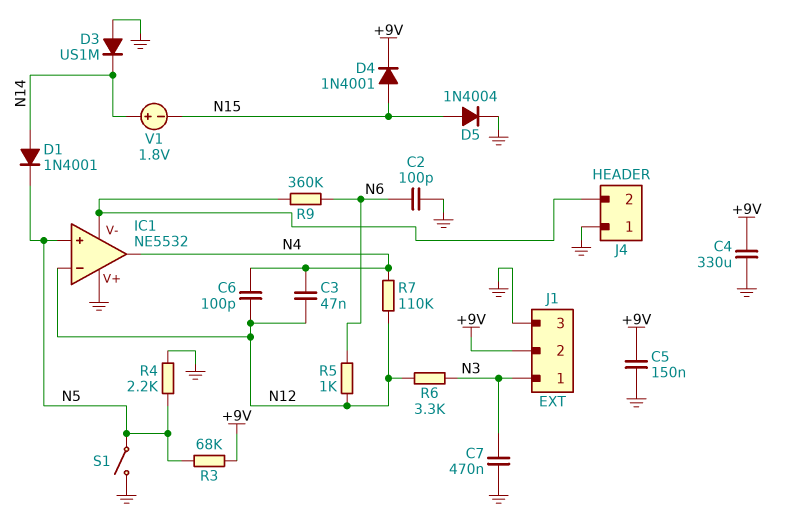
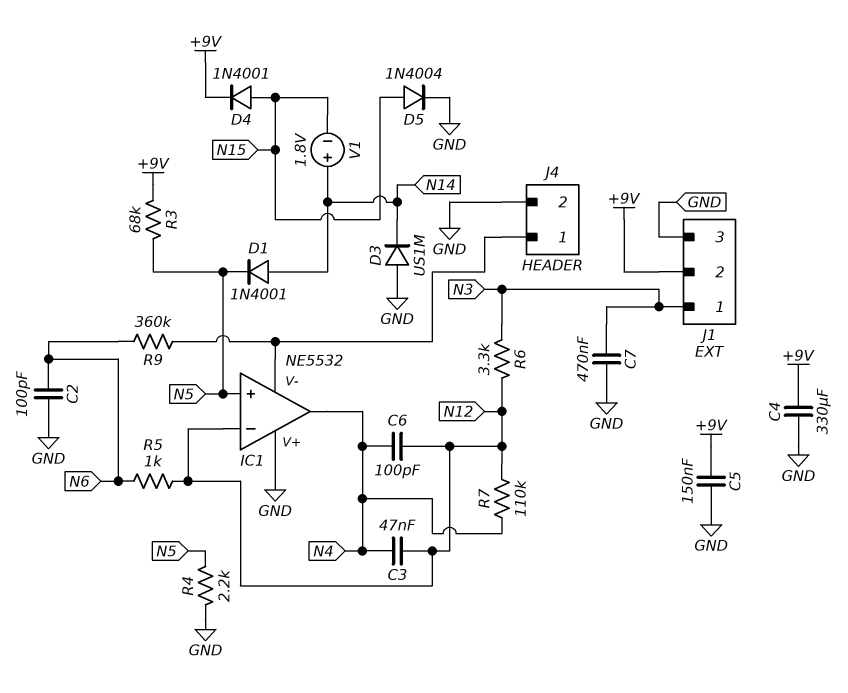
J4 pin 1: GND -> IC1/V-
J4 pin 2: IC1/V- -> GND
S1: switch (GND, N5) -> none

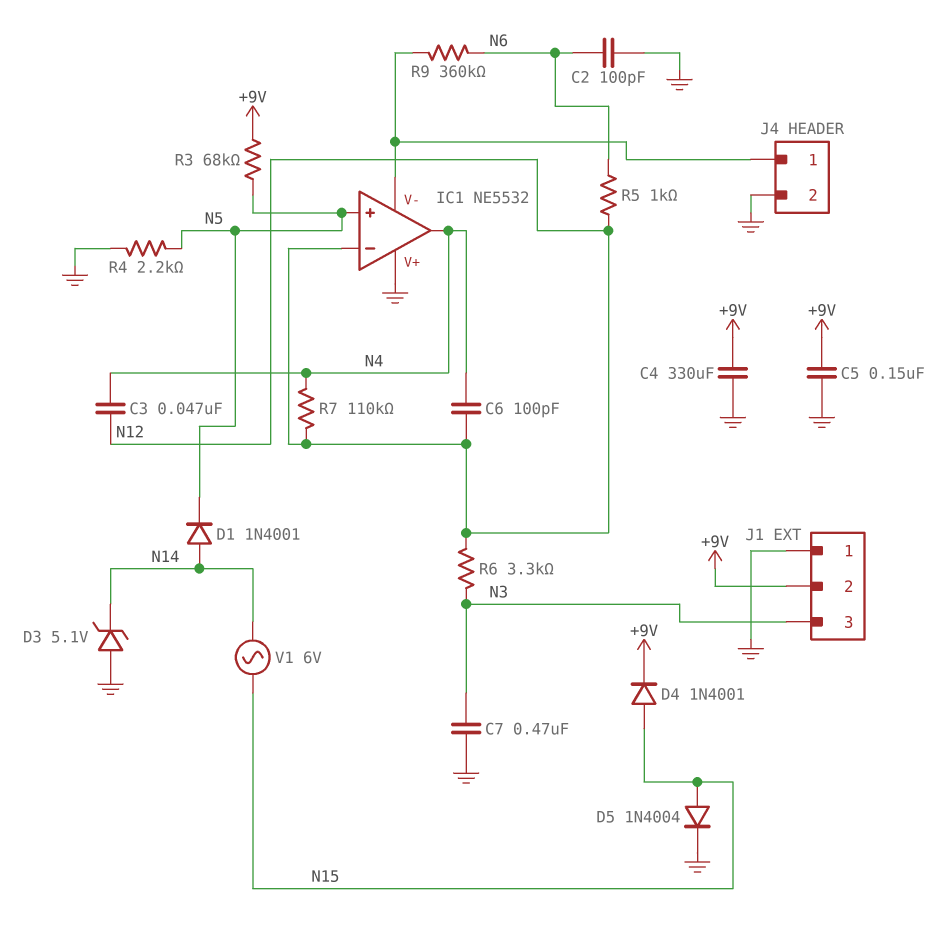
D3: diode US1M (A GND, K N14) -> zener 5.1V (A GND, K N14)
J1 pin 1: N3 -> GND
J1 pin 3: GND -> N3
V1: 1.8V (plus N14, minus N15) -> AC 6V (N14, N15)

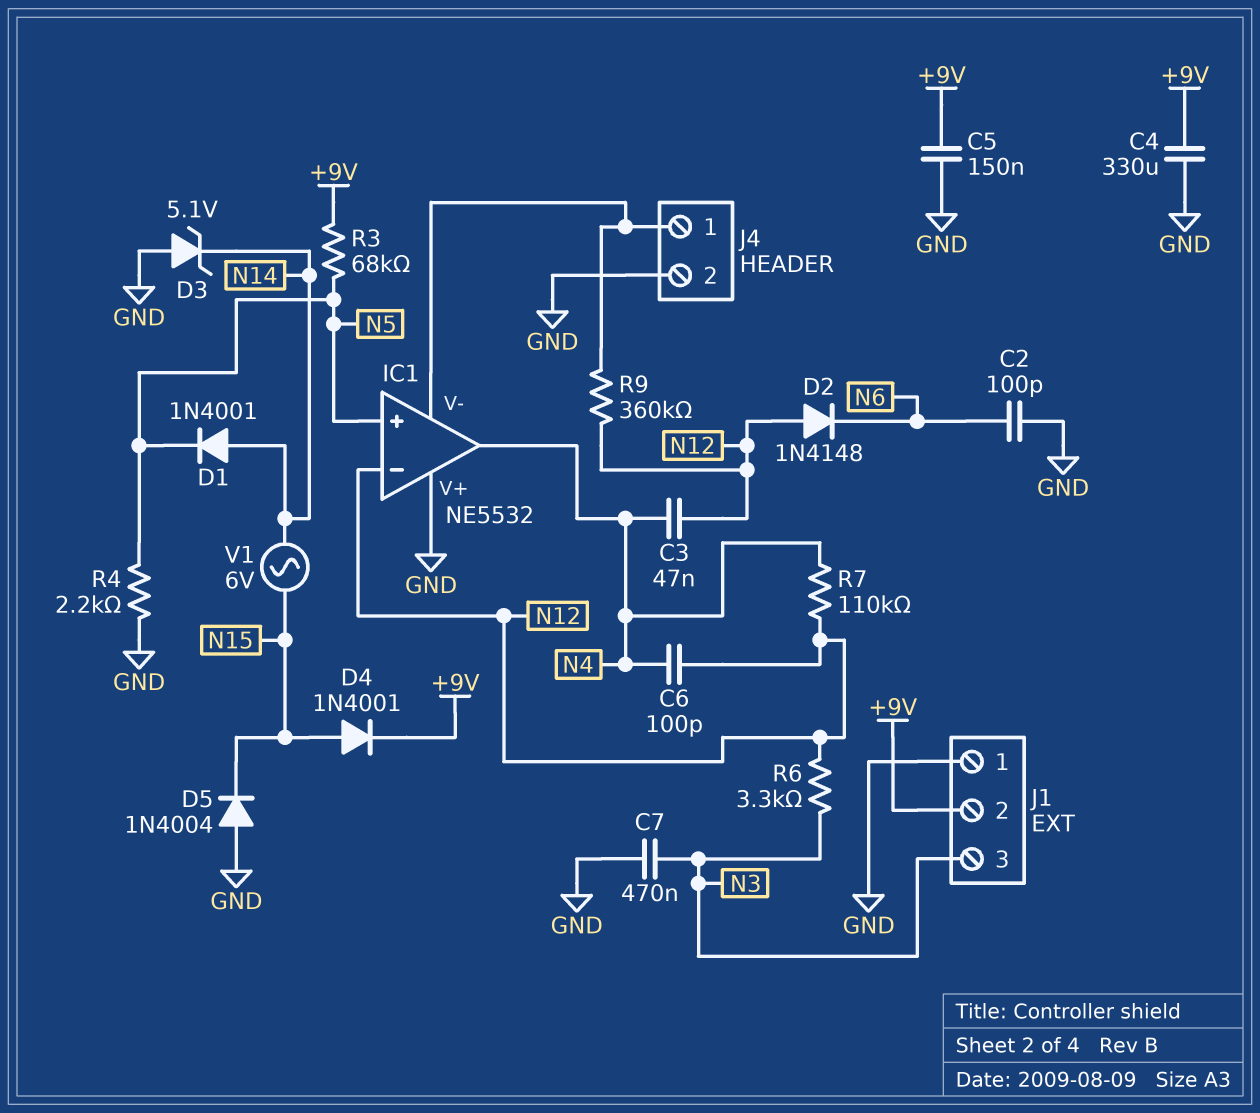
D2: none -> diode 1N4148 (A N12, K N6)
D5: diode 1N4004 (A N15, K GND) -> diode 1N4004 (A GND, K N15)
R5: 1k (N6, N12) -> none
R9: 360k (IC1/V-, N6) -> 360k (IC1/V-, N12)

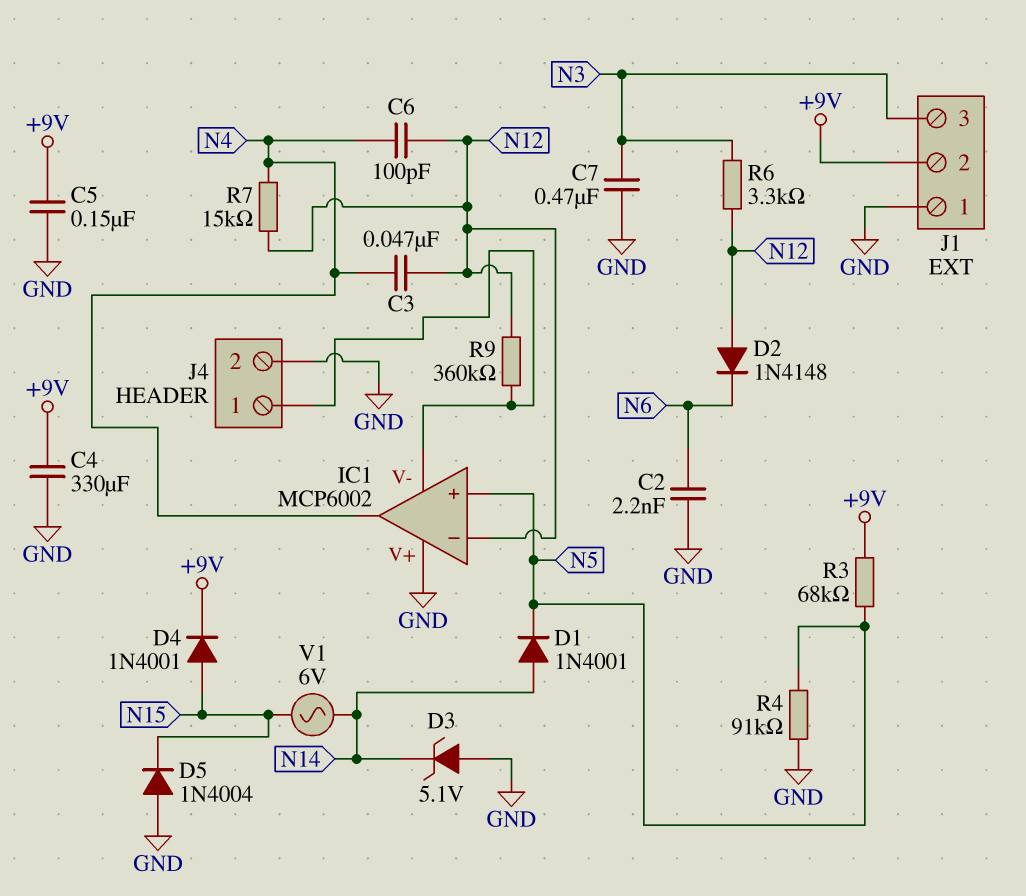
C2: 100pF (GND, N6) -> 2.2nF (GND, N6)
IC1: NE5532 -> MCP6002
R4: 2.2k (GND, N5) -> 91k (GND, N5)
R7: 110k (N4, N12) -> 15k (N4, N12)

